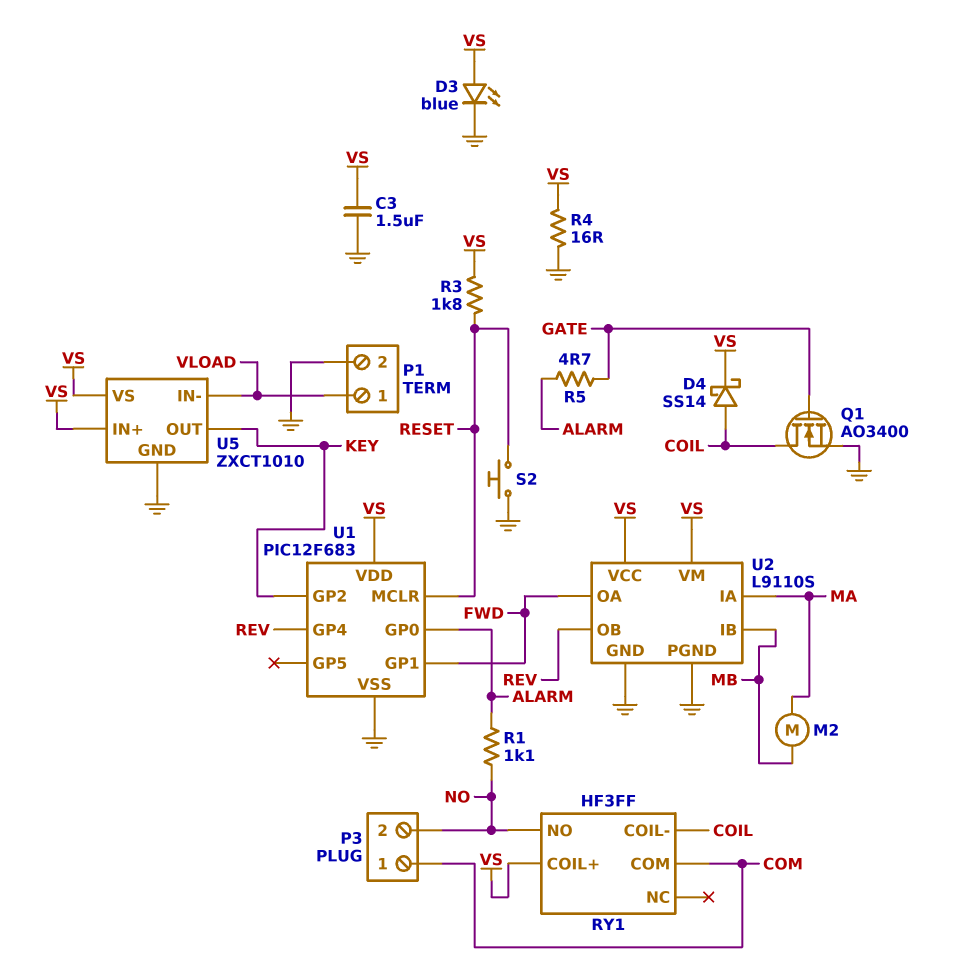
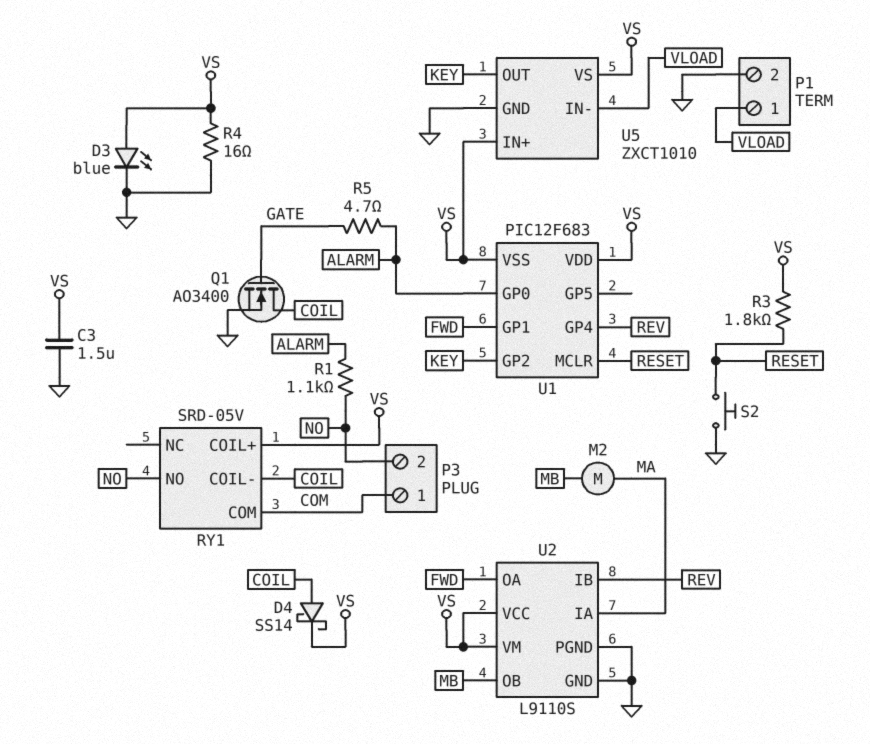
RY1: HF3FF -> SRD-05V
U1 pin VSS: GND -> VS
U2 pin IB: MB -> REV
U2 pin OB: REV -> MB

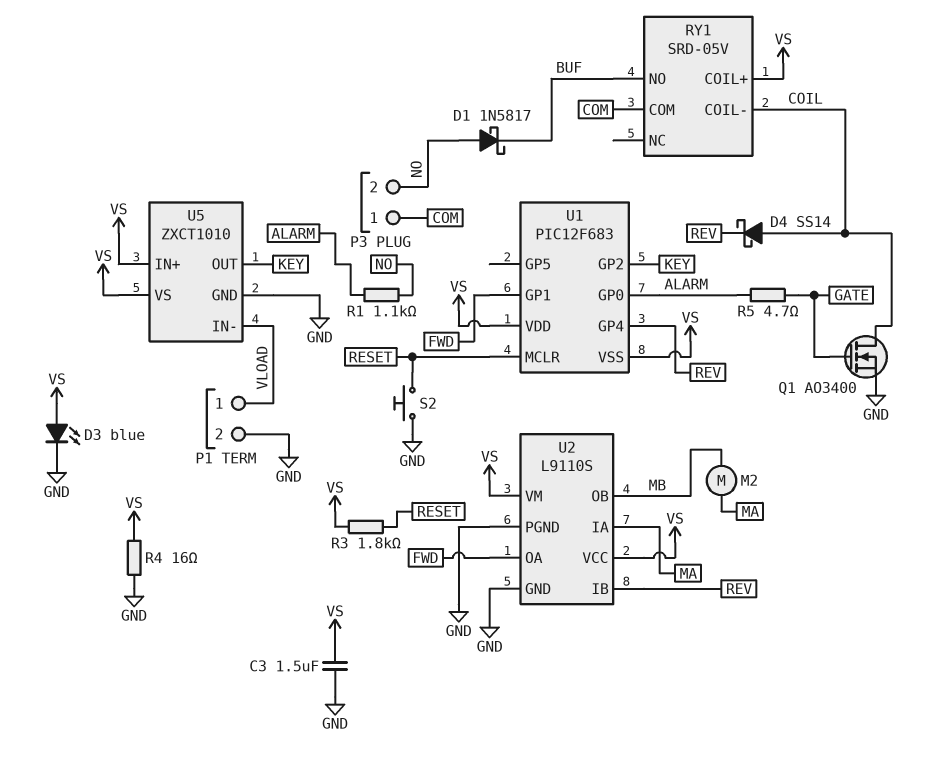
D1: none -> schottky 1N5817 (A NO, K BUF)
D4: schottky SS14 (A COIL, K VS) -> schottky SS14 (A COIL, K REV)
RY1 pin NO: NO -> BUF

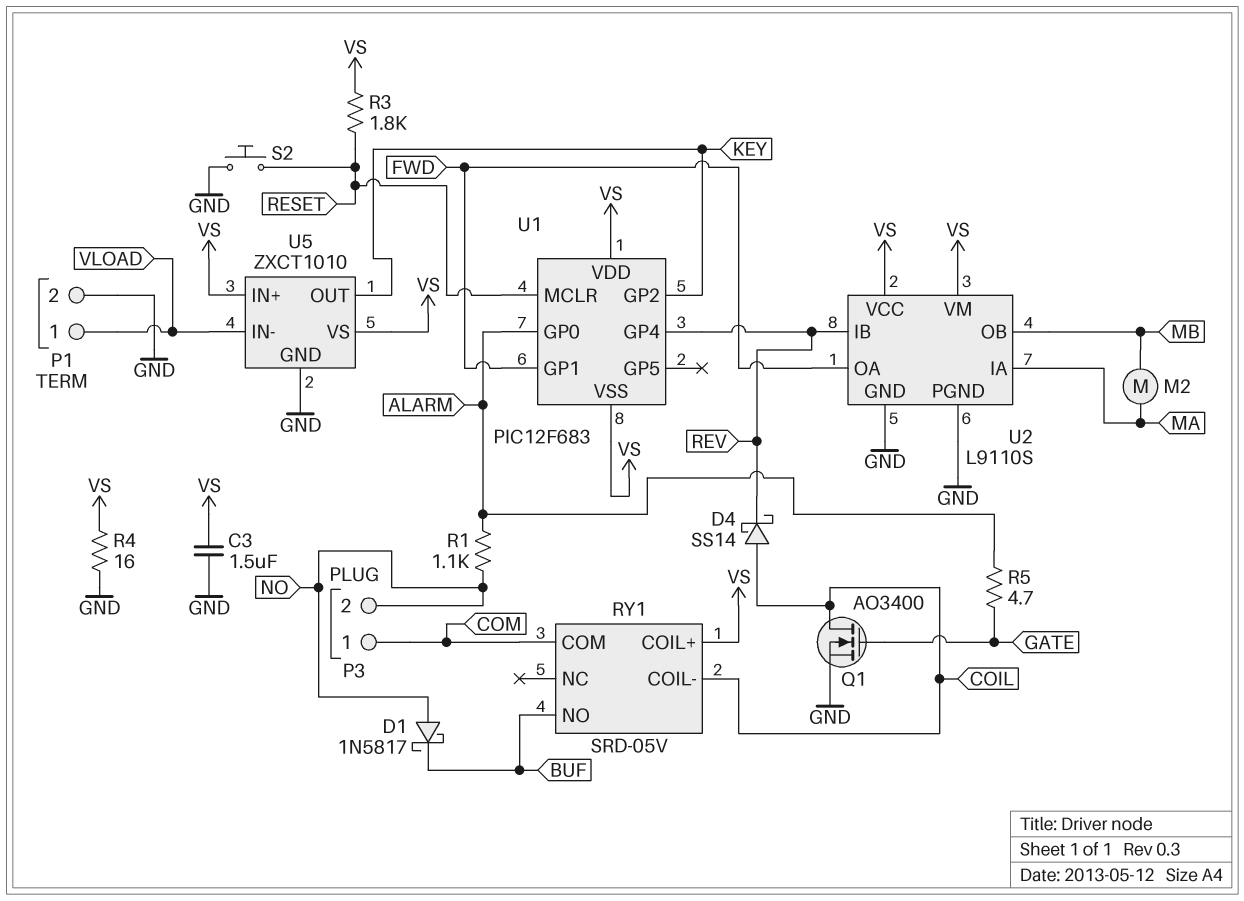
D3: LED blue (A VS, K GND) -> none

